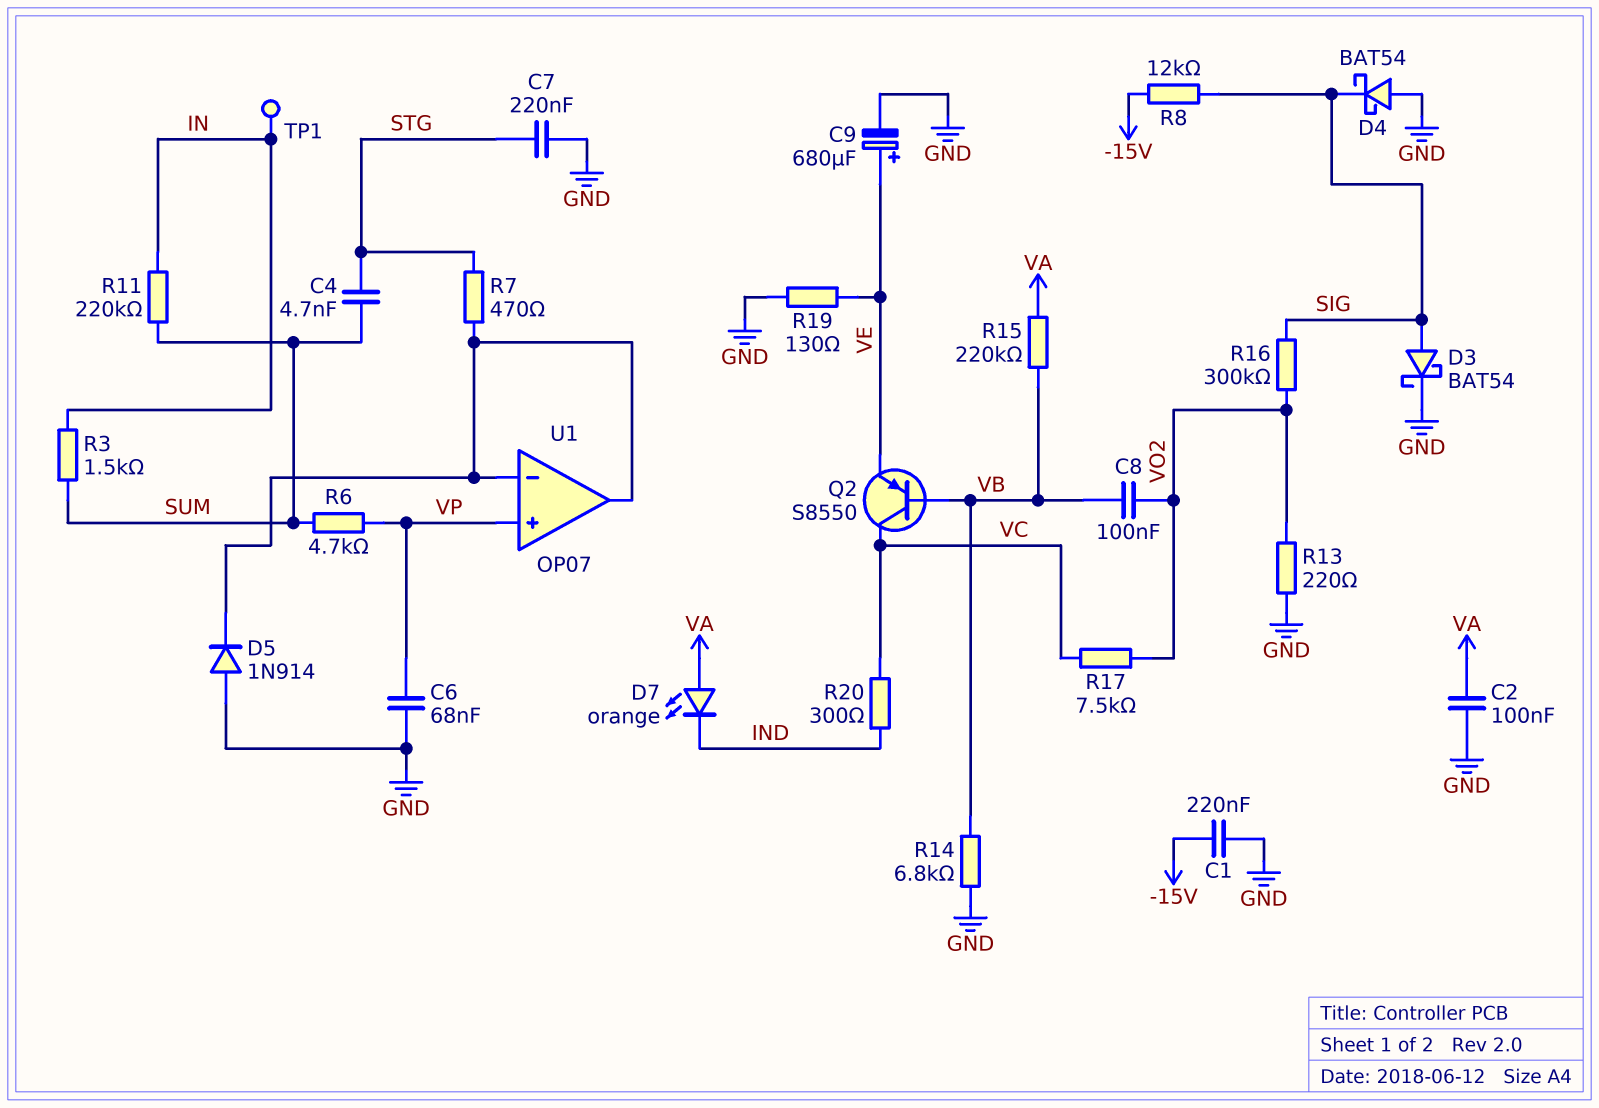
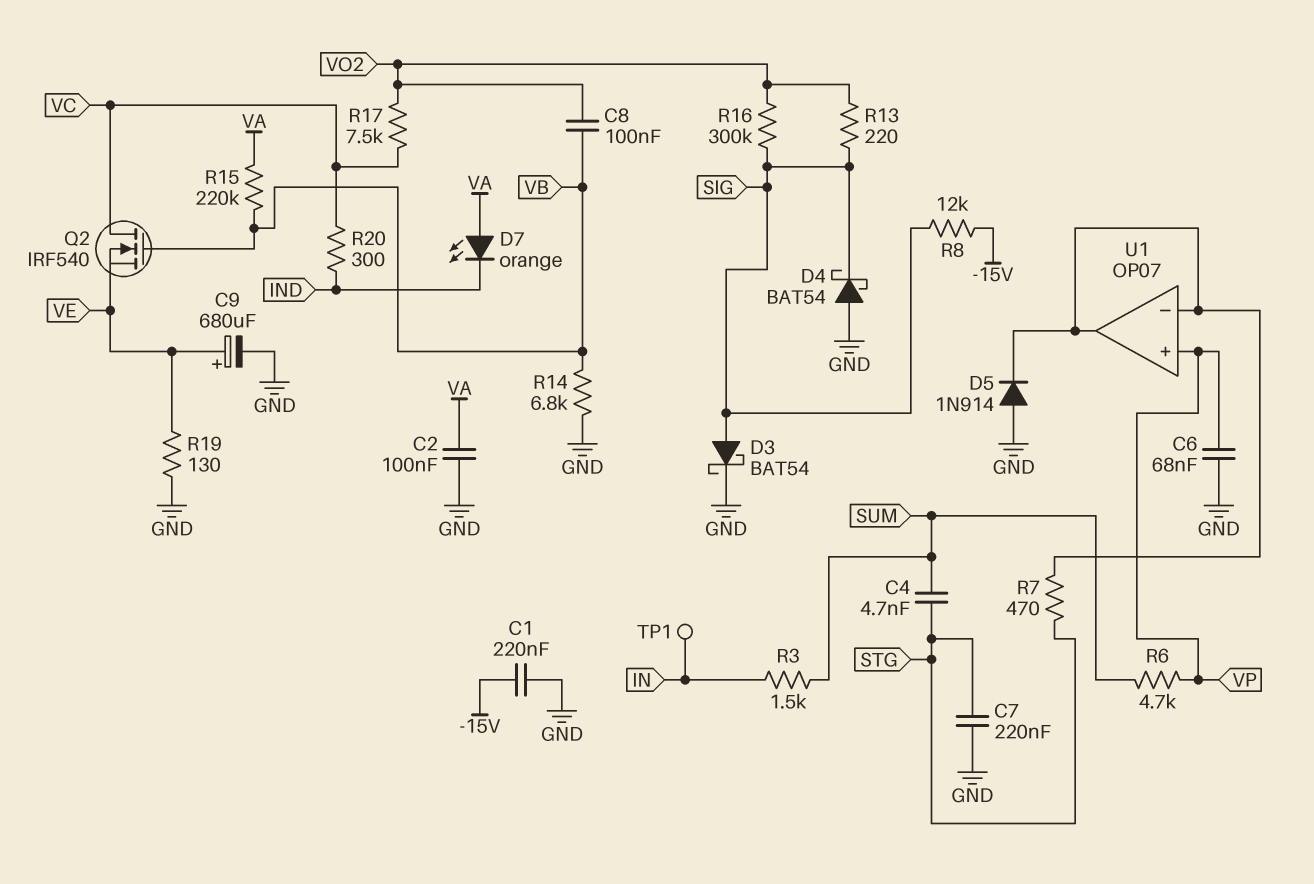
Q2: PNP S8550 (B VB, C VC, E VE) -> NMOS IRF540 (G VB, D VC, S VE)
R11: 220k (IN, SUM) -> none
R13: 220 (GND, VO2) -> 220 (SIG, VO2)

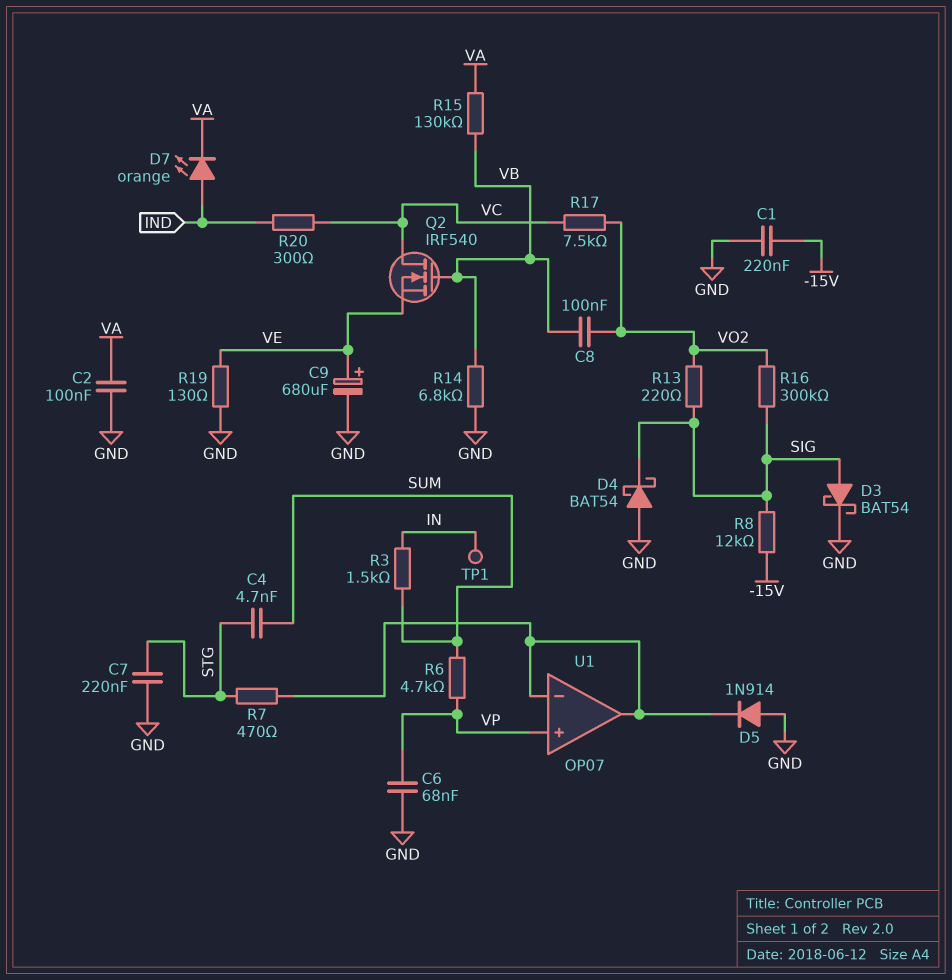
D7: LED orange (A VA, K IND) -> LED orange (A IND, K VA)
R15: 220k (VA, VB) -> 130k (VA, VB)

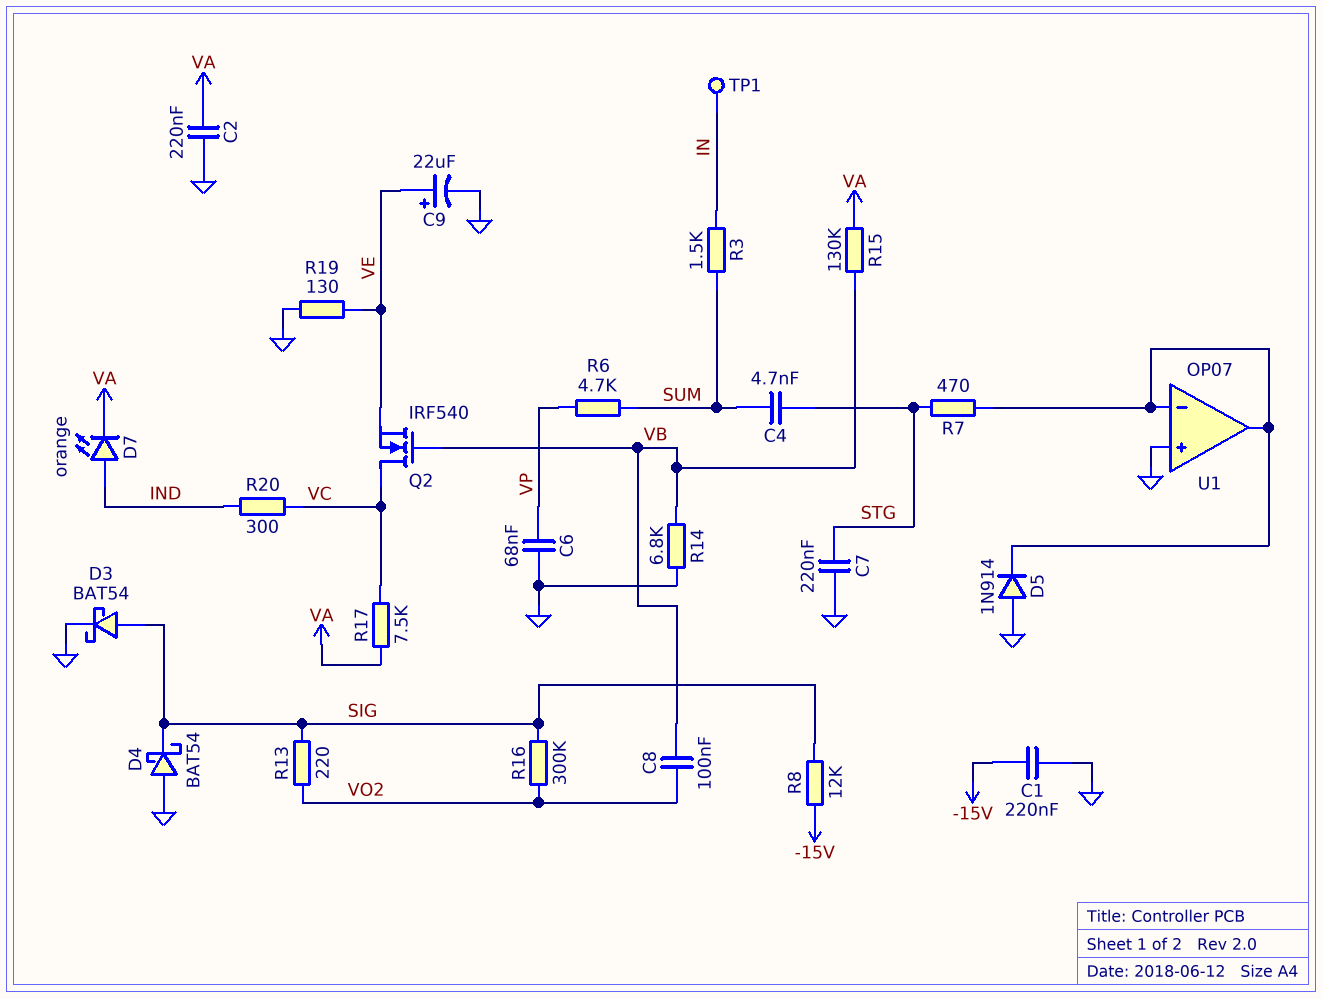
C2: 100nF (GND, VA) -> 220nF (GND, VA)
C9: 680uF (plus VE, minus GND) -> 22uF (plus VE, minus GND)
R17: 7.5k (VC, VO2) -> 7.5k (VA, VC)
U1 pin in+: VP -> GND

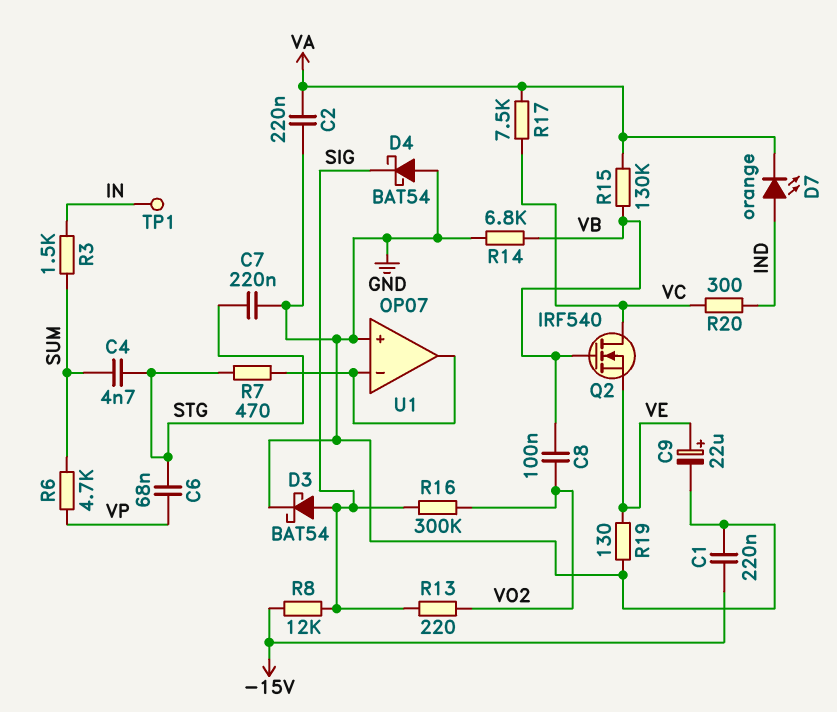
C6: 68nF (GND, VP) -> 68nF (STG, VP)
D5: diode 1N914 (A GND, K U1/in-) -> none

